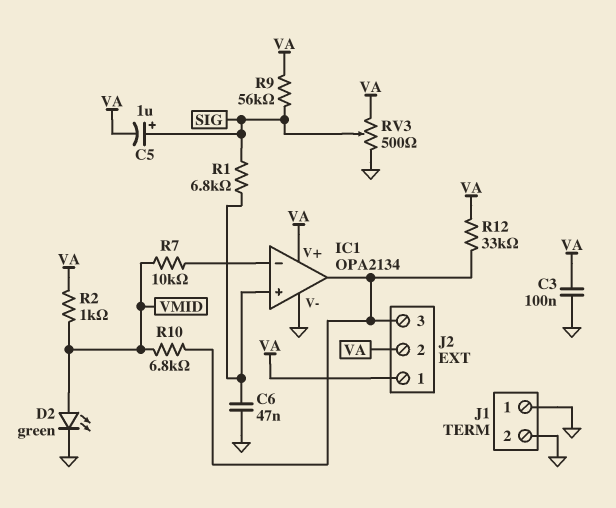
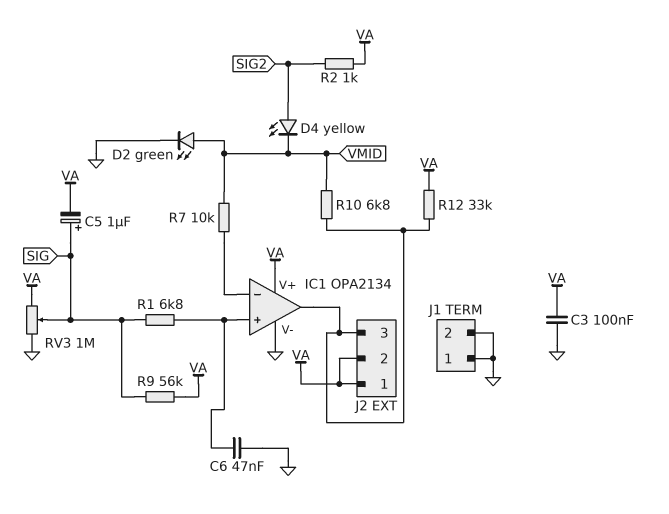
D4: none -> LED yellow (A SIG2, K VMID)
R2: 1k (VA, VMID) -> 1k (SIG2, VA)
RV3: 500 (GND, VA, wiper SIG) -> 1M (GND, VA, wiper SIG)

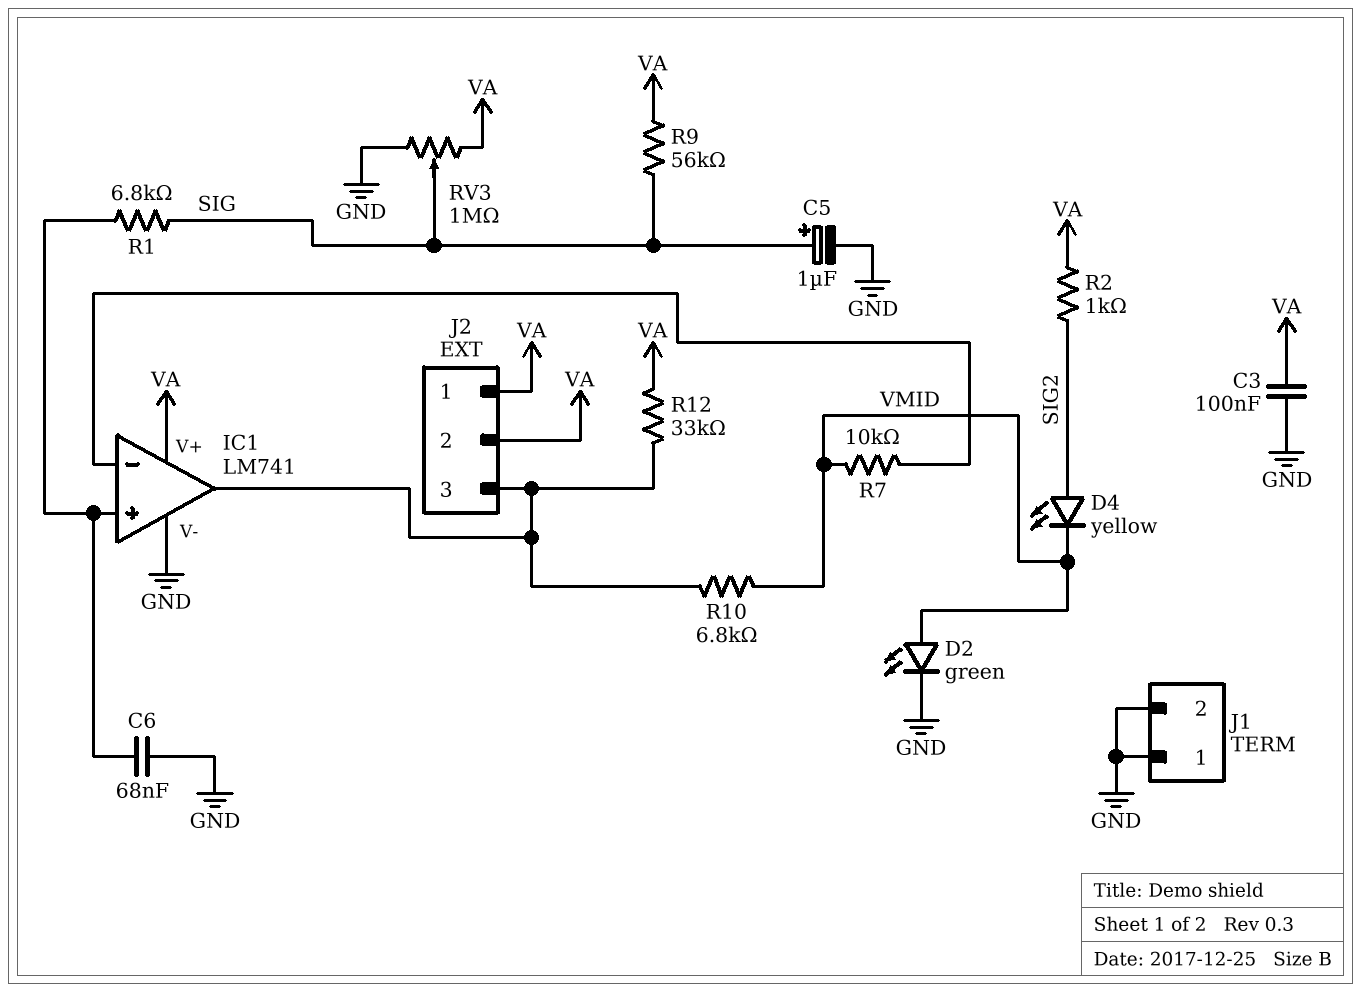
C5: 1uF (plus SIG, minus VA) -> 1uF (plus SIG, minus GND)
C6: 47nF (GND, IC1/in+) -> 68nF (GND, IC1/in+)
IC1: OPA2134 -> LM741

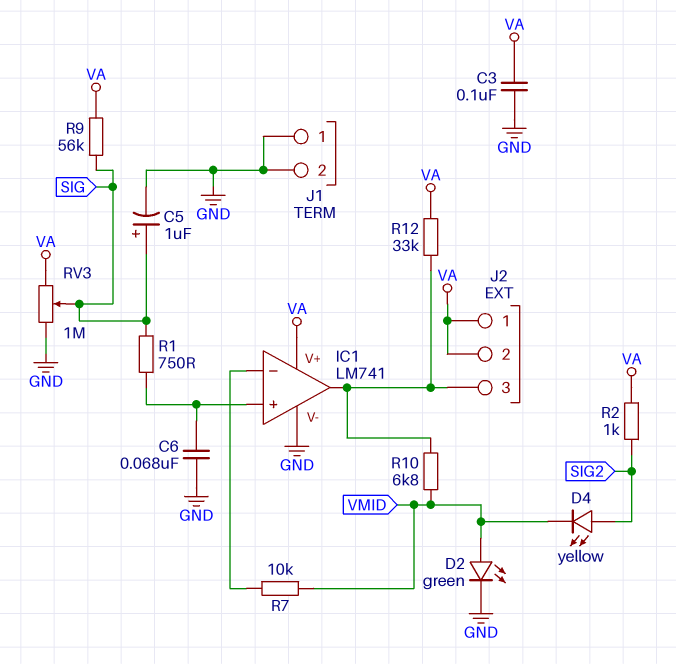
R1: 6.8k (IC1/in+, SIG) -> 750 (IC1/in+, SIG)

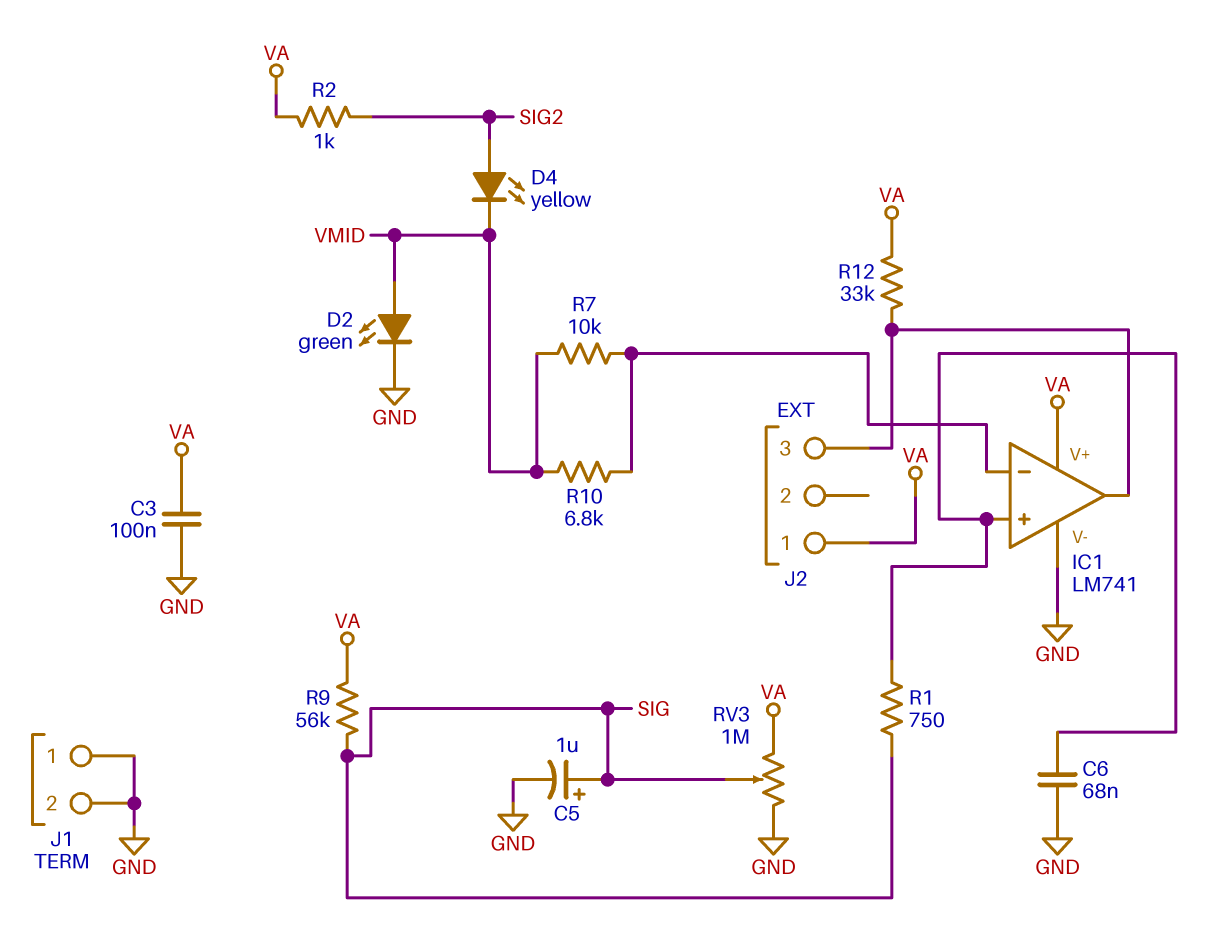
J2 pin 2: VA -> none
R10: 6.8k (IC1/out, VMID) -> 6.8k (IC1/in-, VMID)

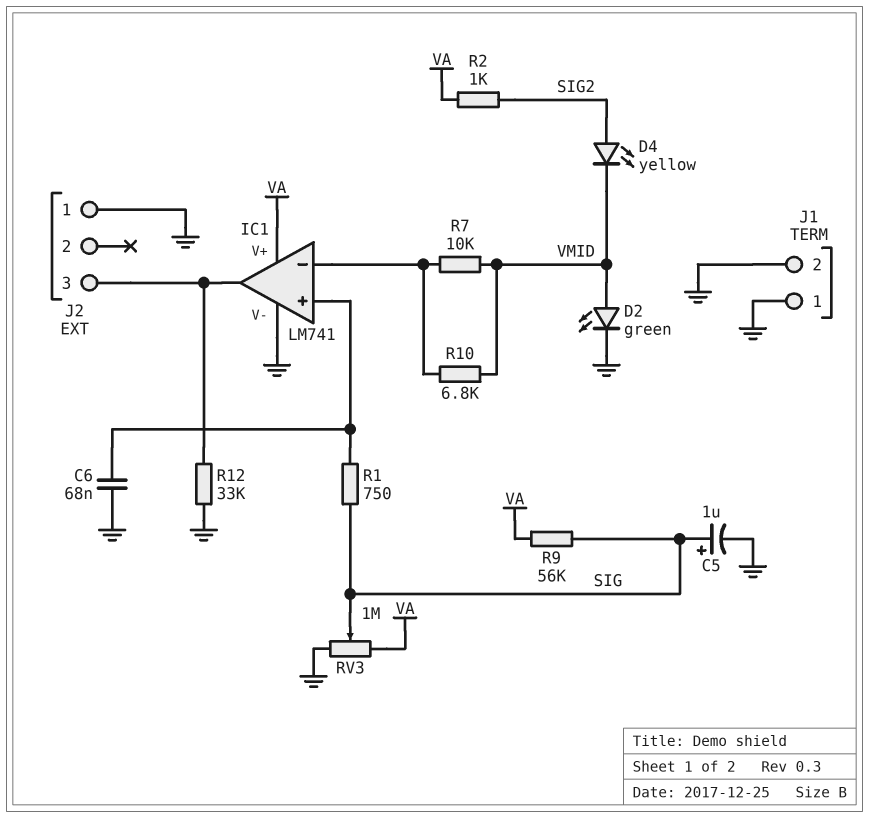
C3: 100nF (GND, VA) -> none
J2 pin 1: VA -> GND
R12: 33k (IC1/out, VA) -> 33k (GND, IC1/out)

